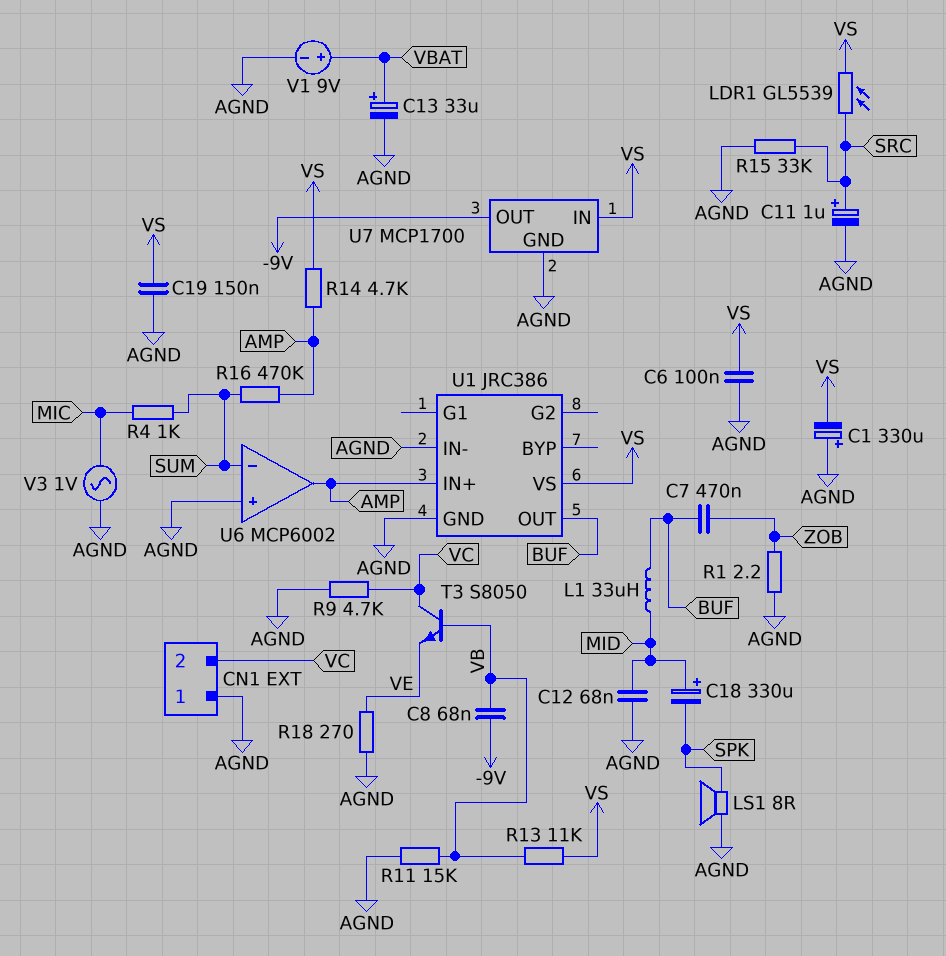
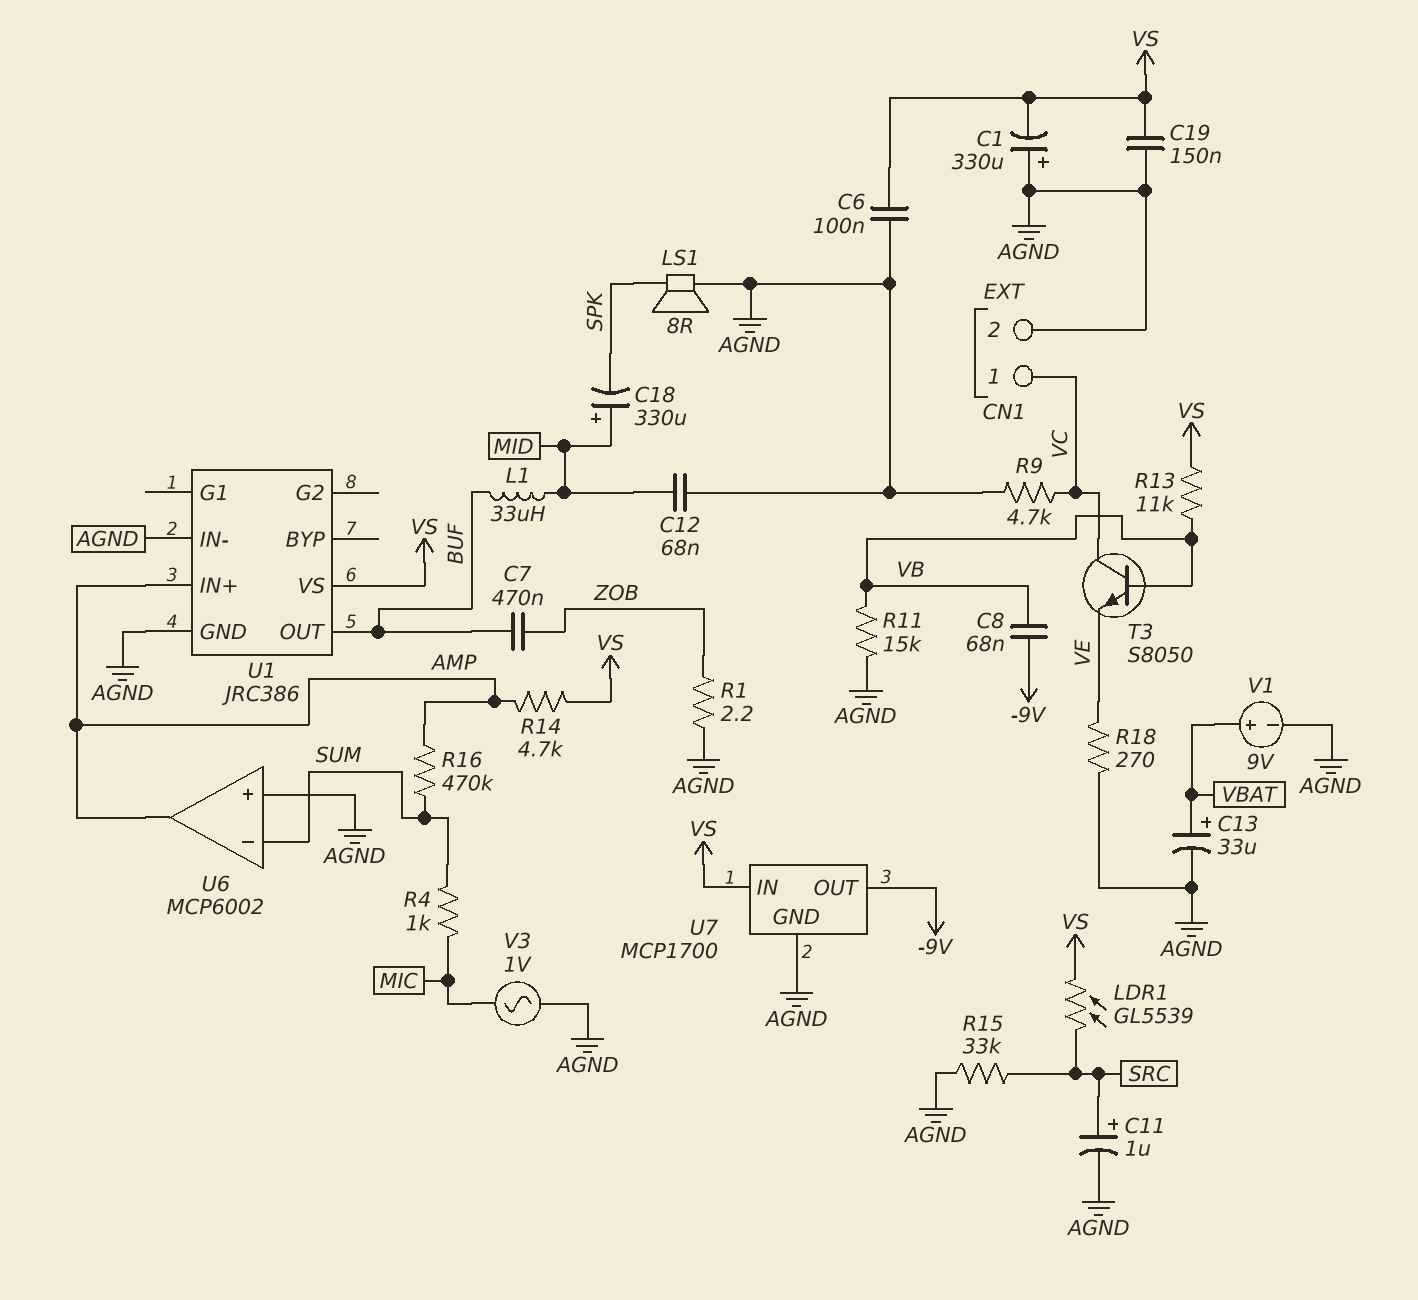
CN1 pin 1: AGND -> VC
CN1 pin 2: VC -> AGND

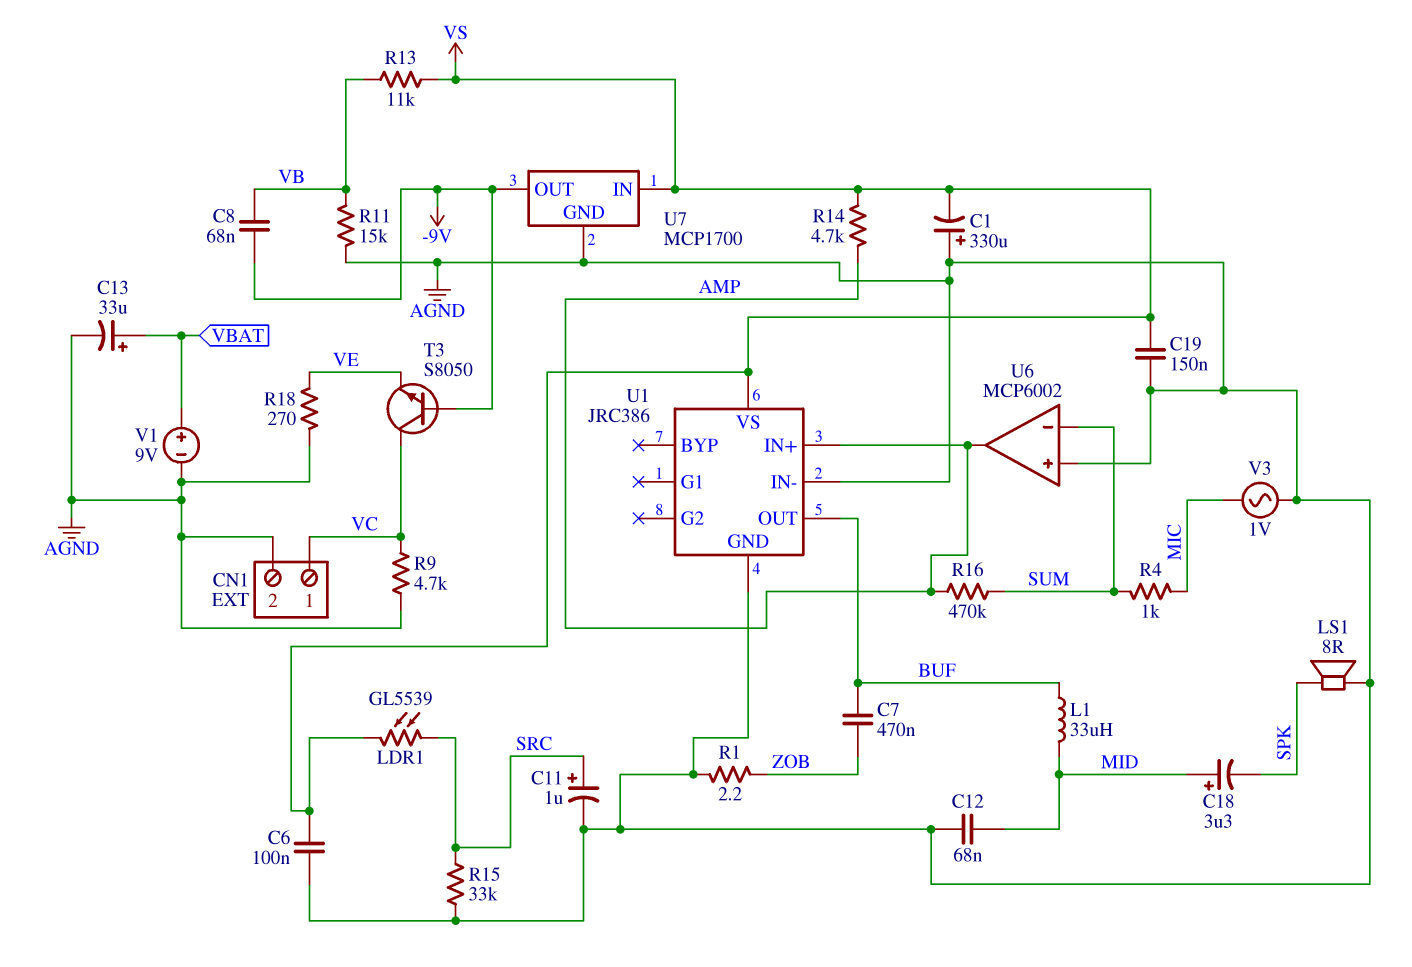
C18: 330uF (plus MID, minus SPK) -> 3.3uF (plus MID, minus SPK)
T3: NPN S8050 (B VB, C VC, E VE) -> NPN S8050 (B -9V, C VC, E VE)

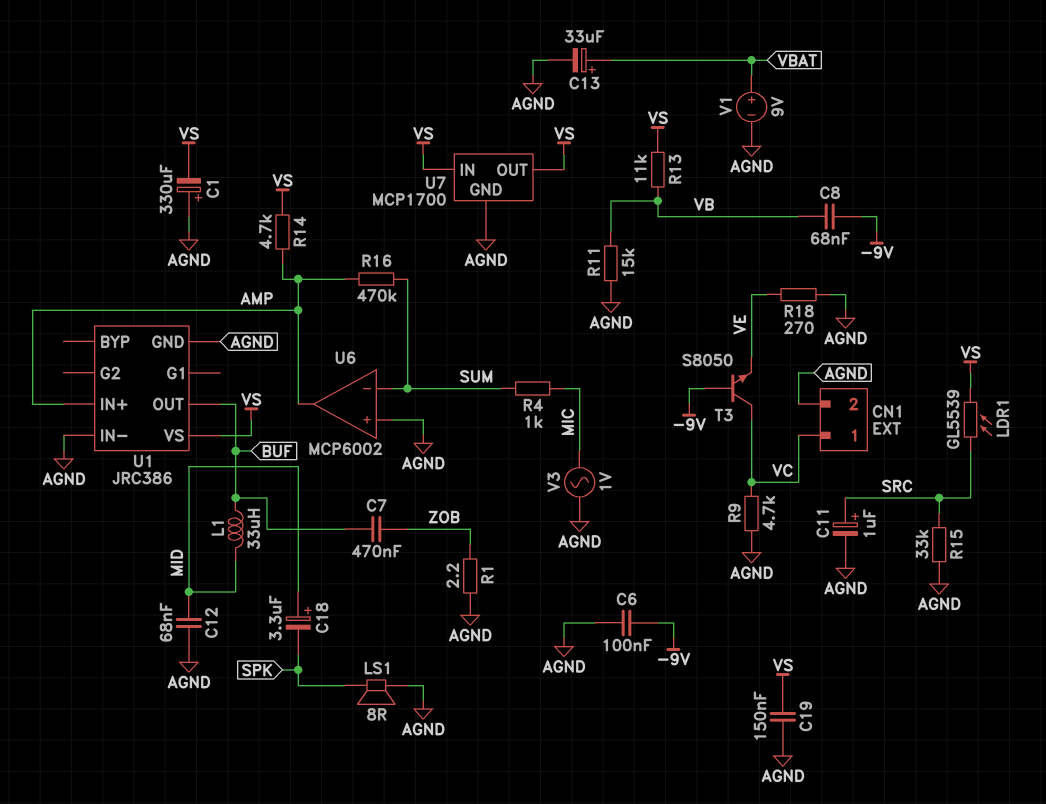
C6: 100nF (AGND, VS) -> 100nF (-9V, AGND)
U7 pin OUT: -9V -> VS

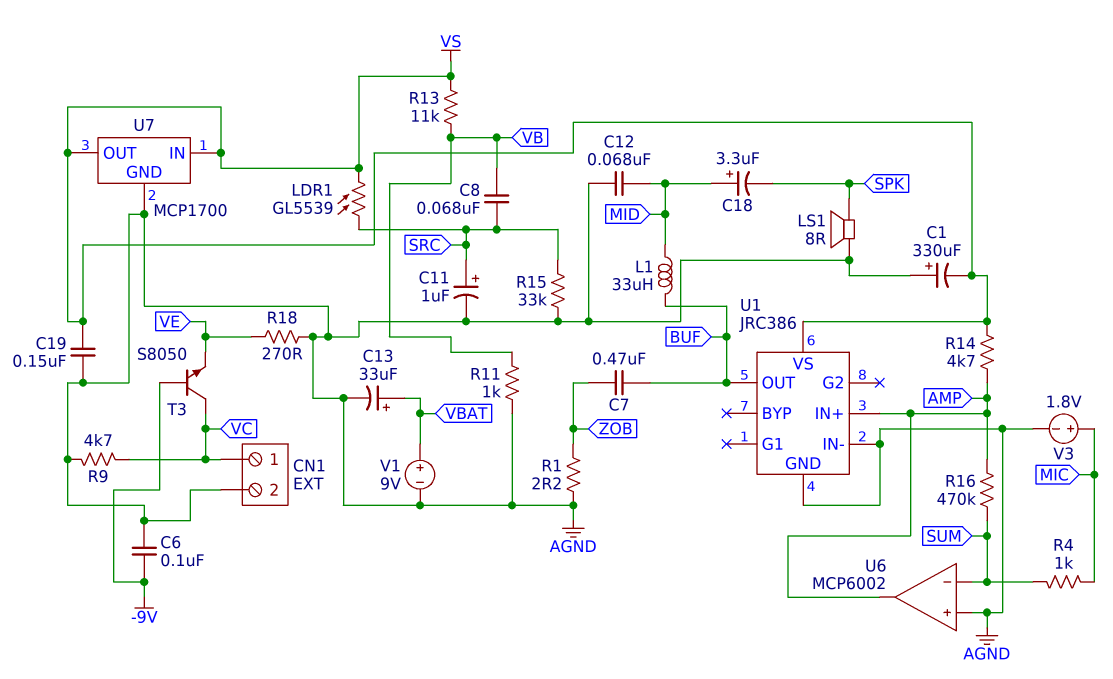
C8: 68nF (-9V, VB) -> 68nF (SRC, VB)
R11: 15k (AGND, VB) -> 1k (AGND, VB)
V3: AC 1V (AGND, MIC) -> 1.8V (plus MIC, minus AGND)

